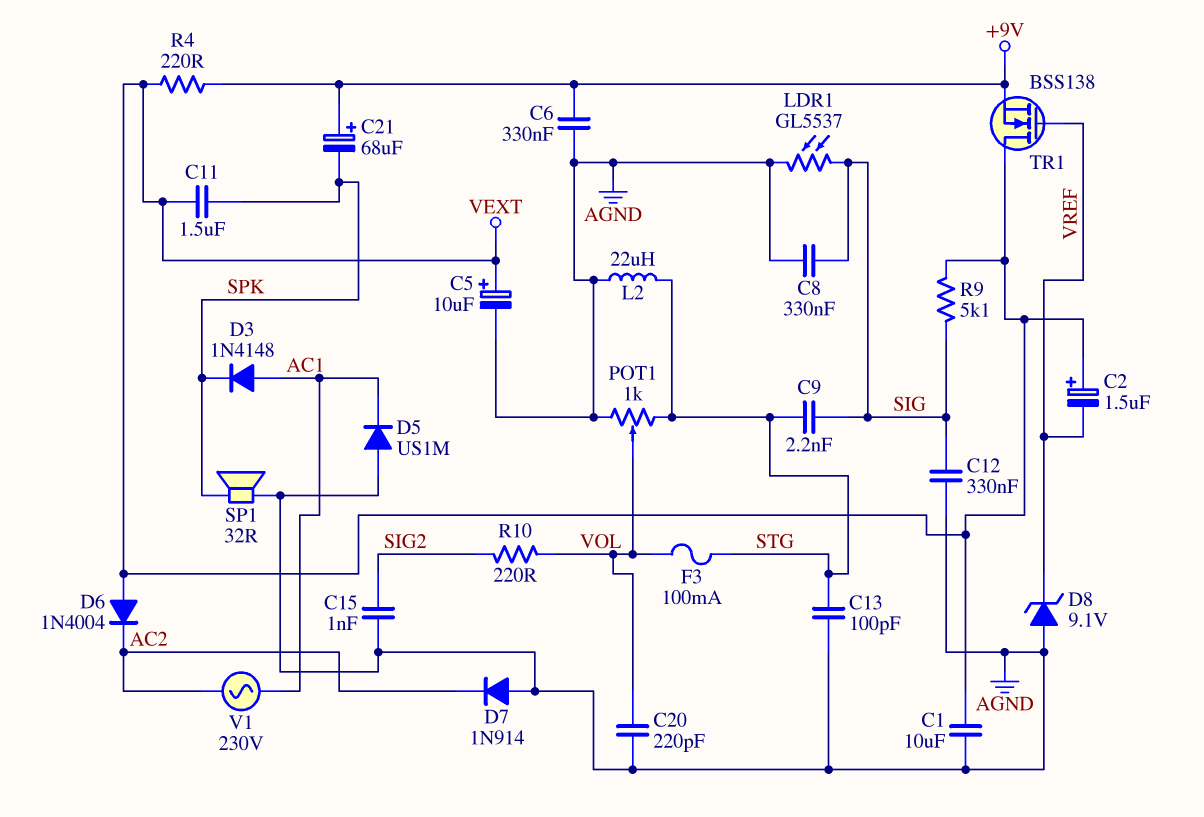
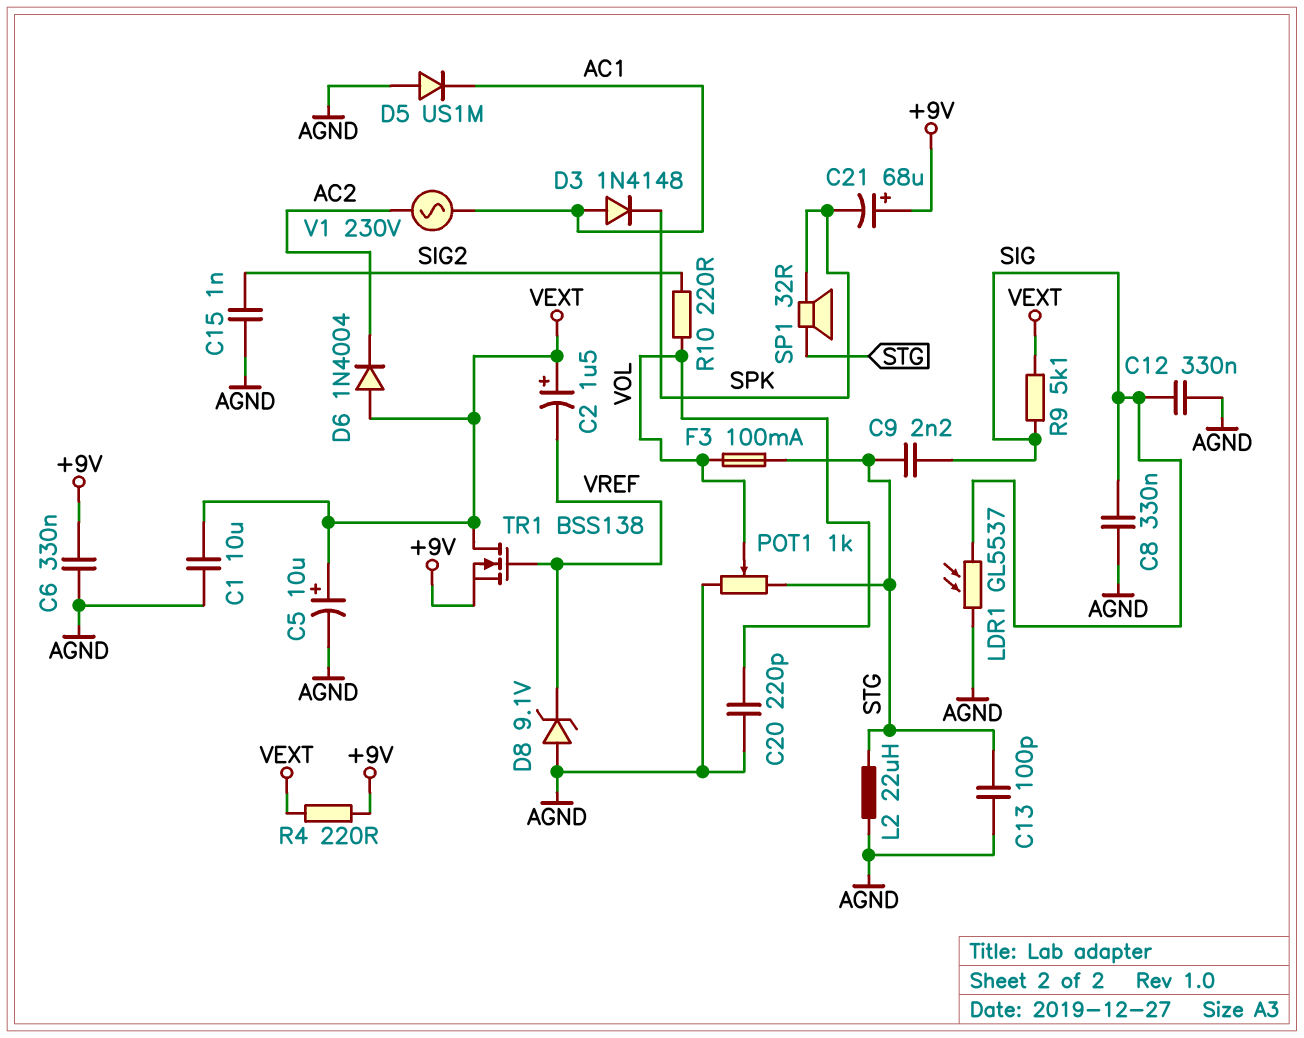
C11: 1.5uF (SPK, VEXT) -> none
D7: diode 1N914 (A AGND, K AC2) -> none
SP1: speaker 32R (AGND, SPK) -> speaker 32R (SPK, STG)

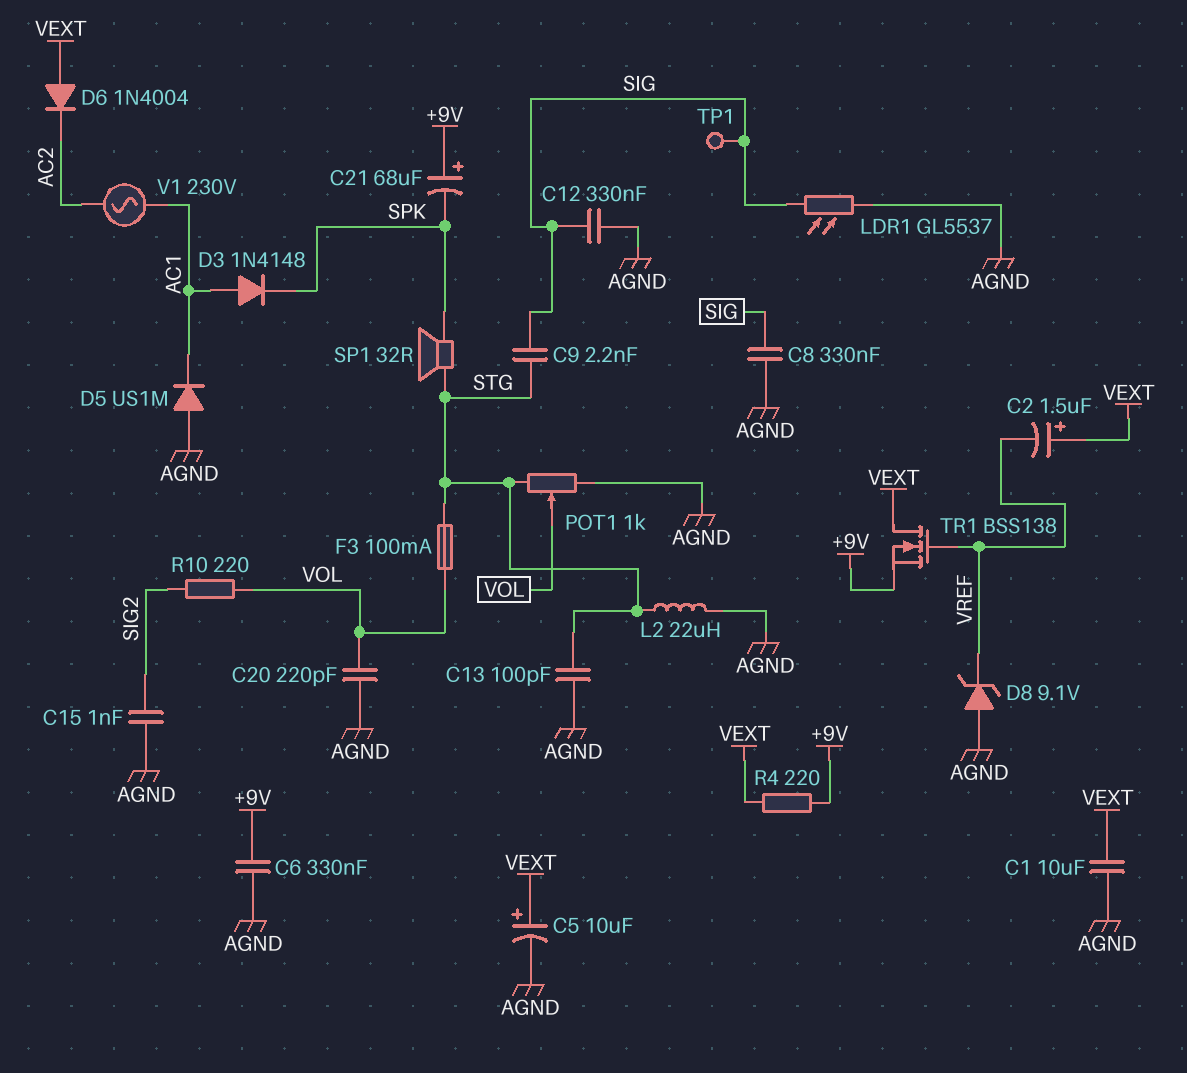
R9: 5.1k (SIG, VEXT) -> none
TP1: none -> test point (SIG)

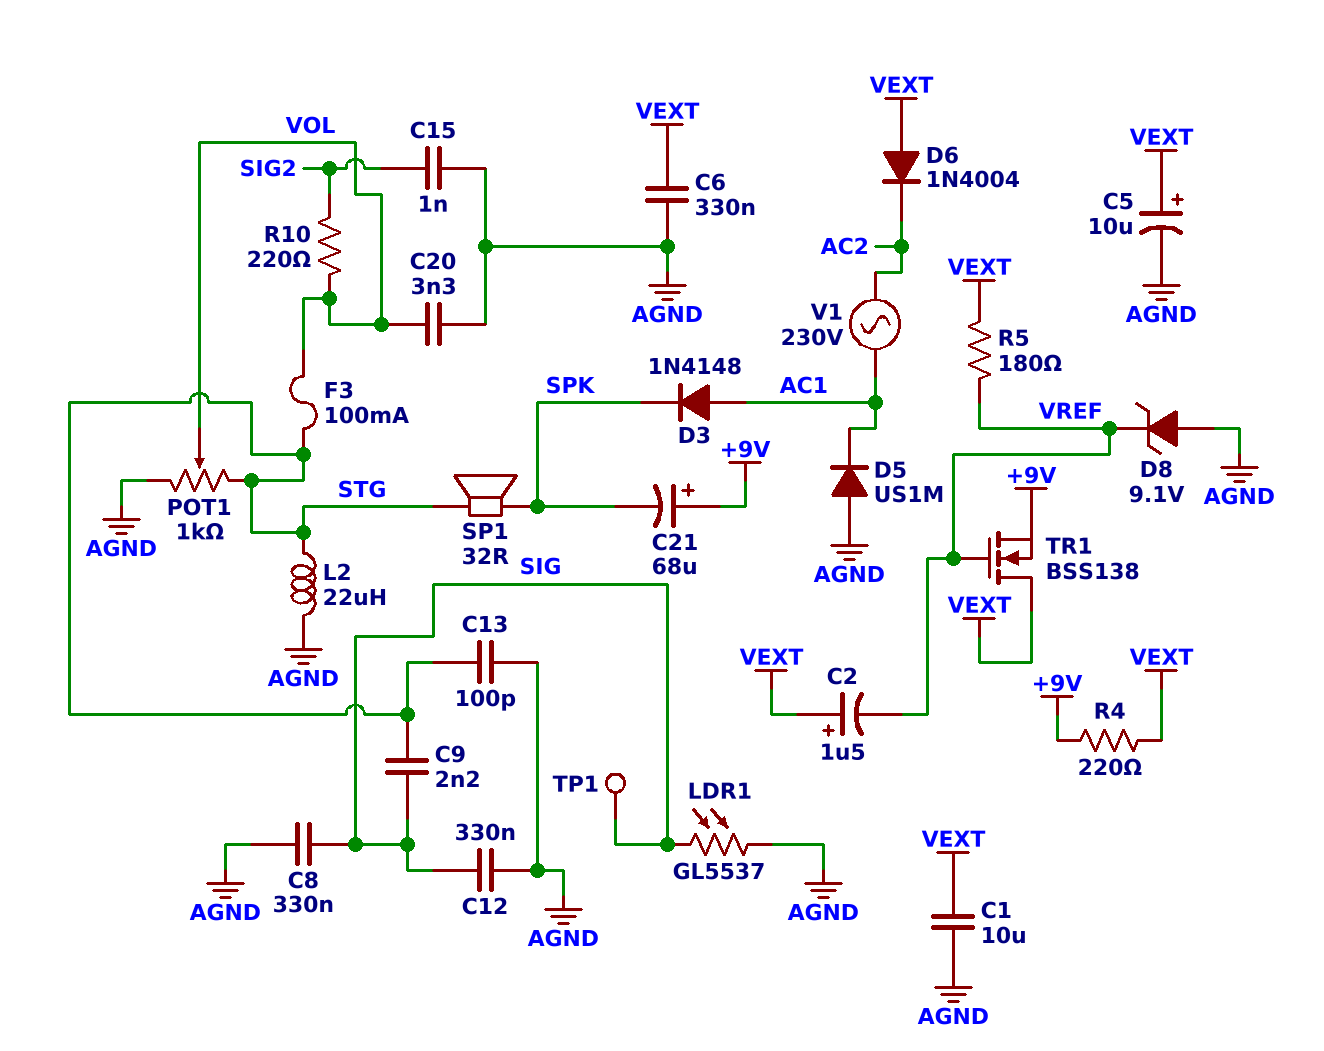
C6: 330nF (+9V, AGND) -> 330nF (AGND, VEXT)
C20: 220pF (AGND, VOL) -> 3.3nF (AGND, VOL)
R5: none -> 180 (VEXT, VREF)

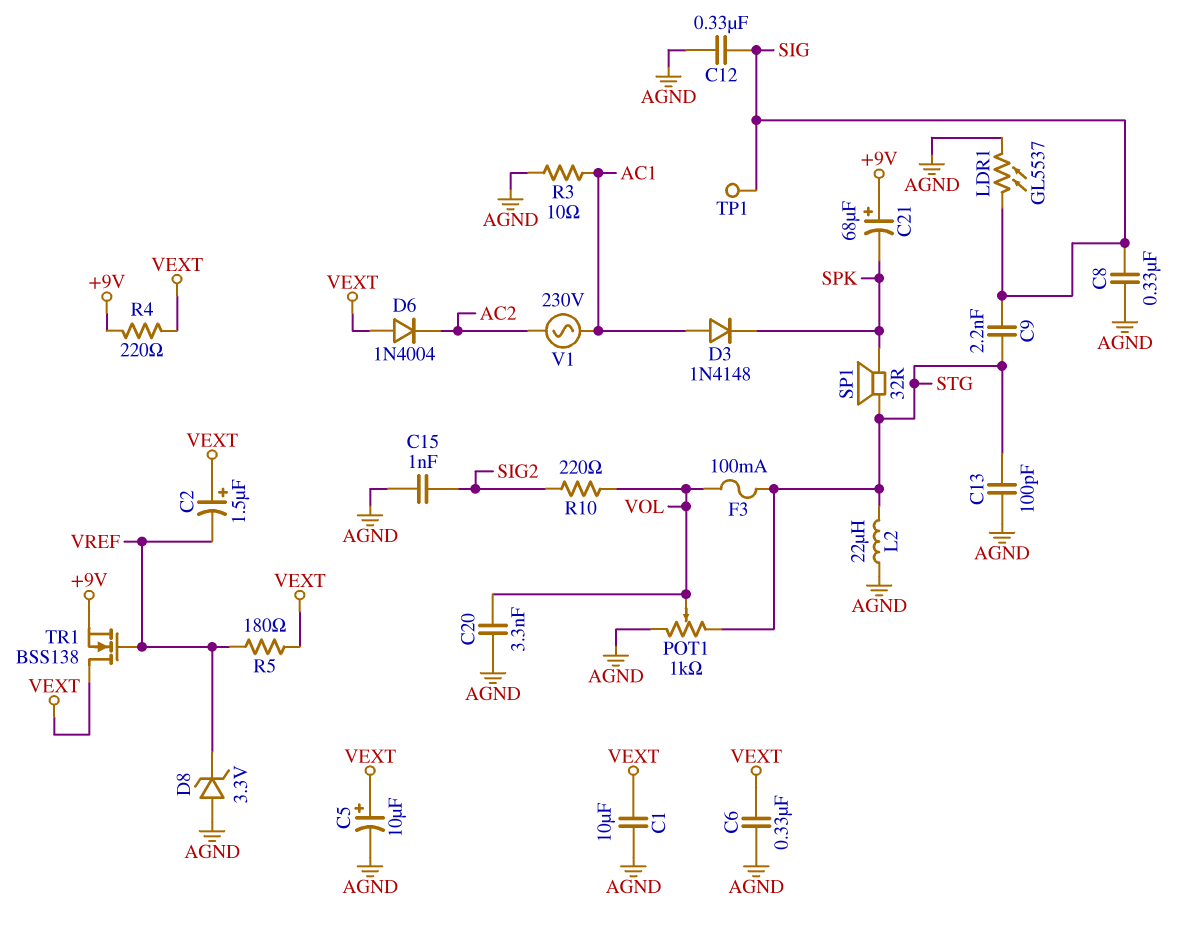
D5: diode US1M (A AGND, K AC1) -> none
D8: zener 9.1V (A AGND, K VREF) -> zener 3.3V (A AGND, K VREF)
R3: none -> 10 (AC1, AGND)

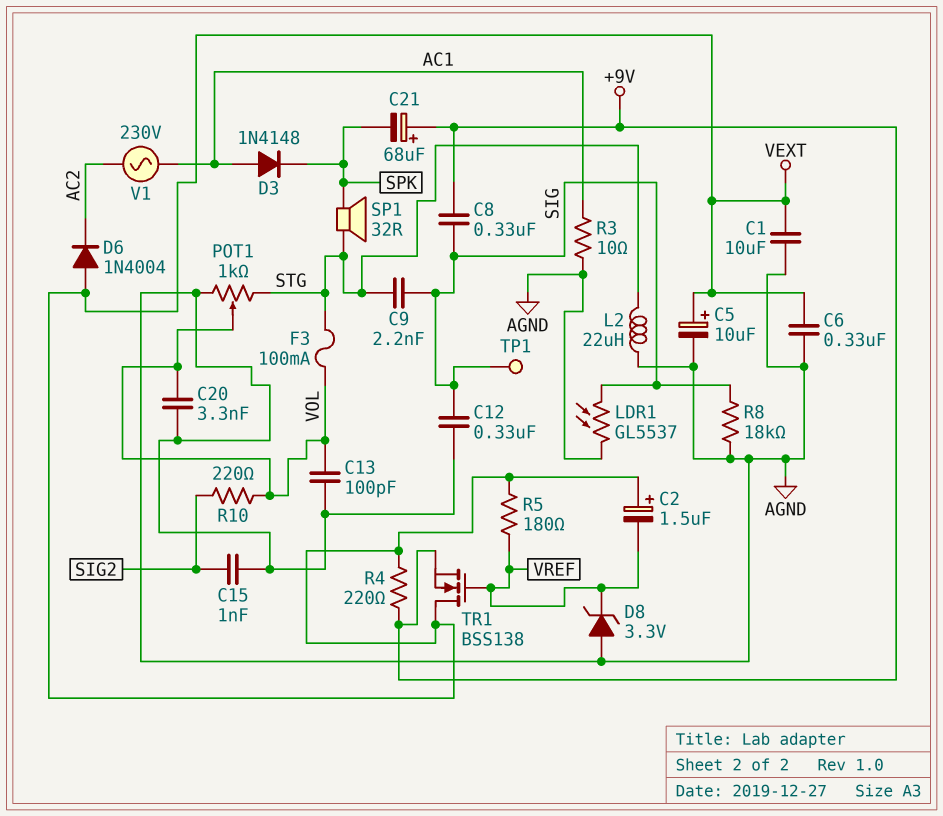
C8: 330nF (AGND, SIG) -> 330nF (+9V, SIG)
C13: 100pF (AGND, STG) -> 100pF (AGND, VOL)
R8: none -> 18k (AGND, SIG)

